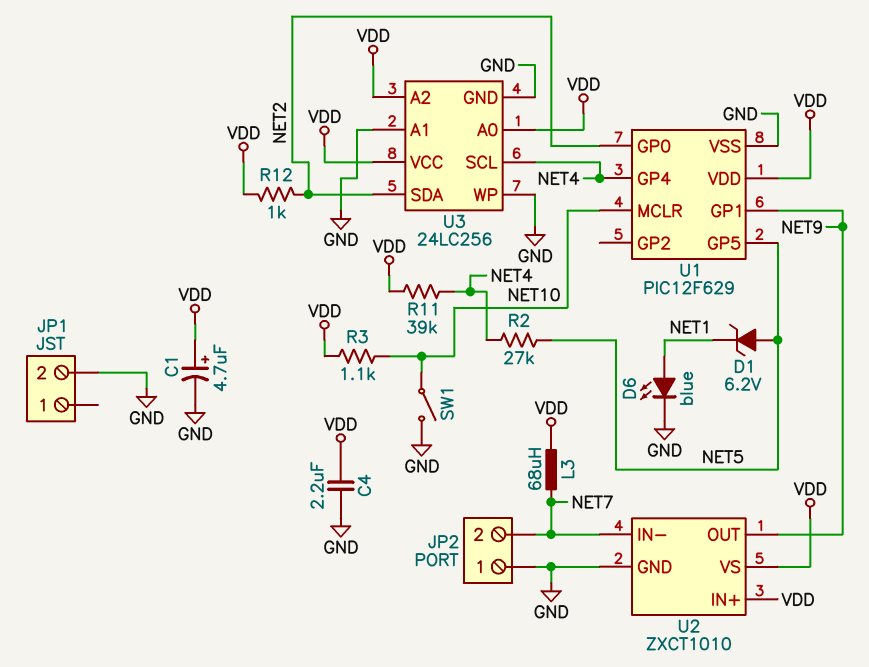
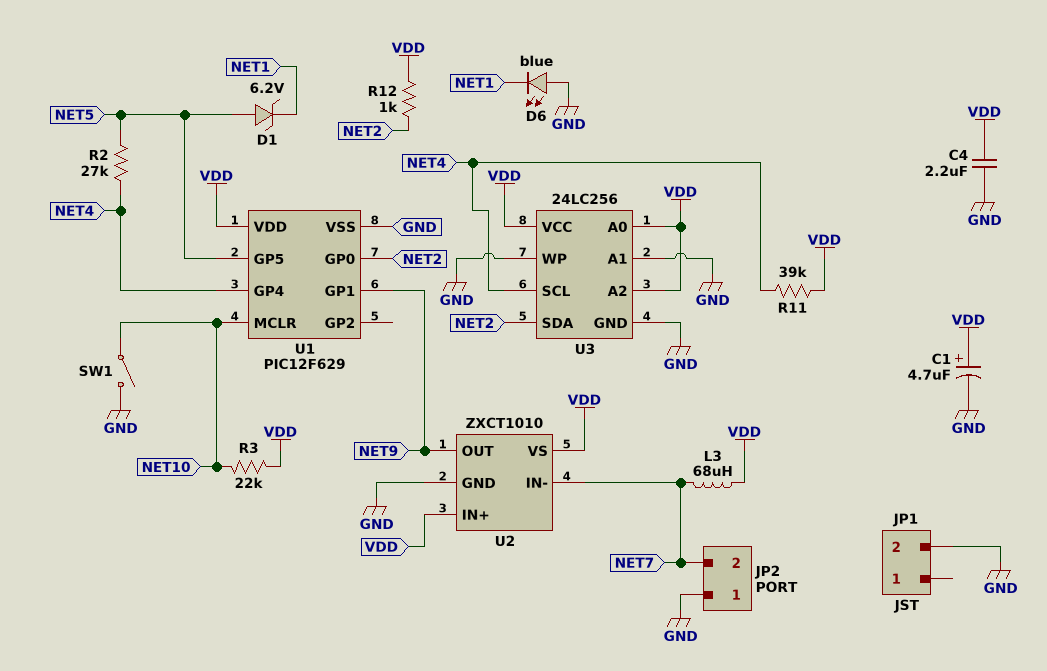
D6: LED blue (A NET1, K GND) -> LED blue (A GND, K NET1)
R3: 1.1k (NET10, VDD) -> 22k (NET10, VDD)

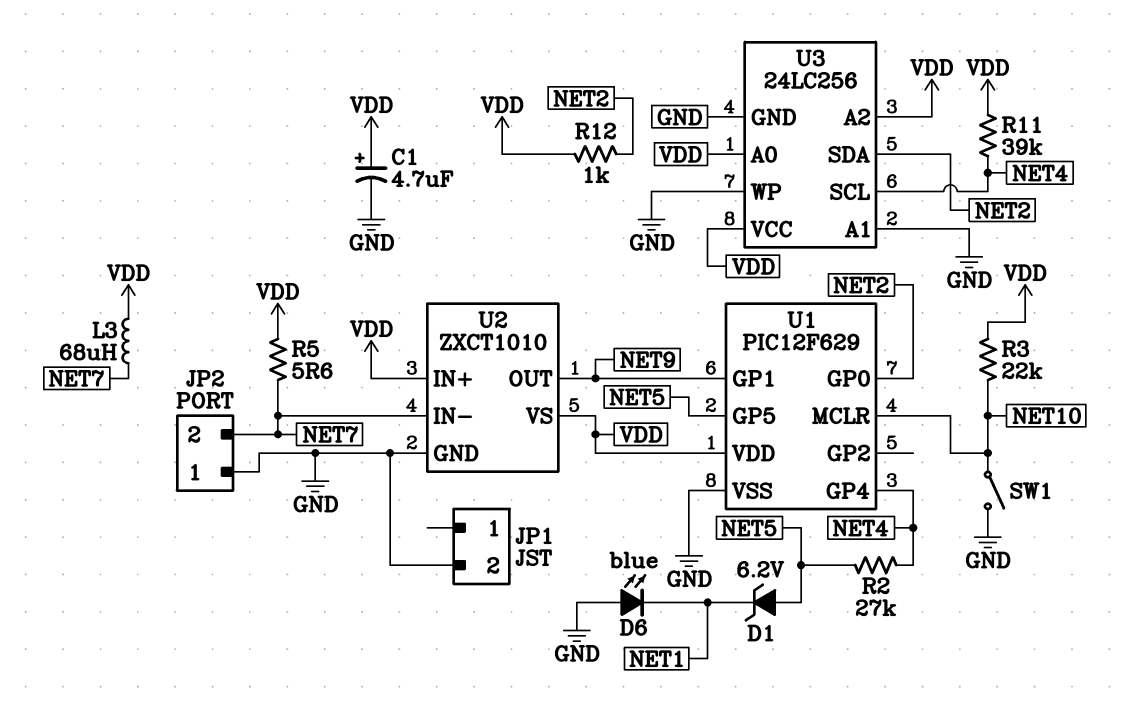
C4: 2.2uF (GND, VDD) -> none
R5: none -> 5.6 (NET7, VDD)

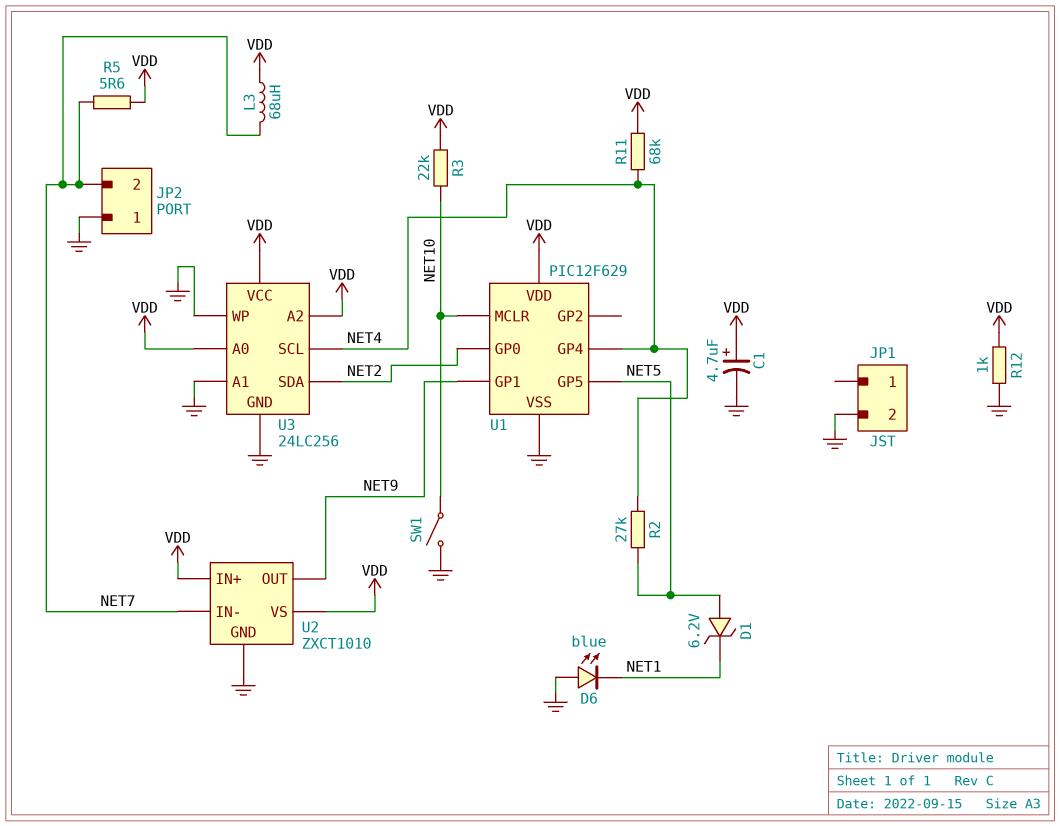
R11: 39k (NET4, VDD) -> 68k (NET4, VDD)
R12: 1k (NET2, VDD) -> 1k (GND, VDD)

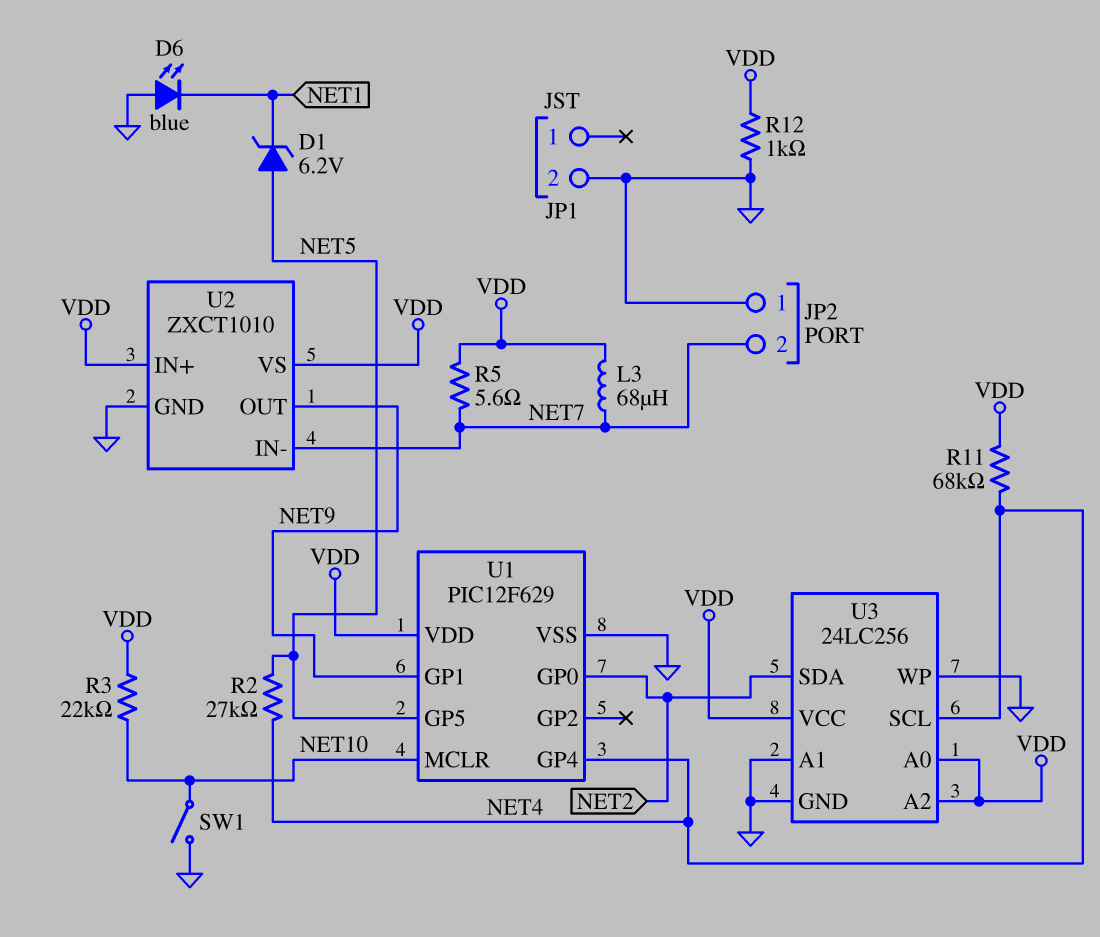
C1: 4.7uF (plus VDD, minus GND) -> none

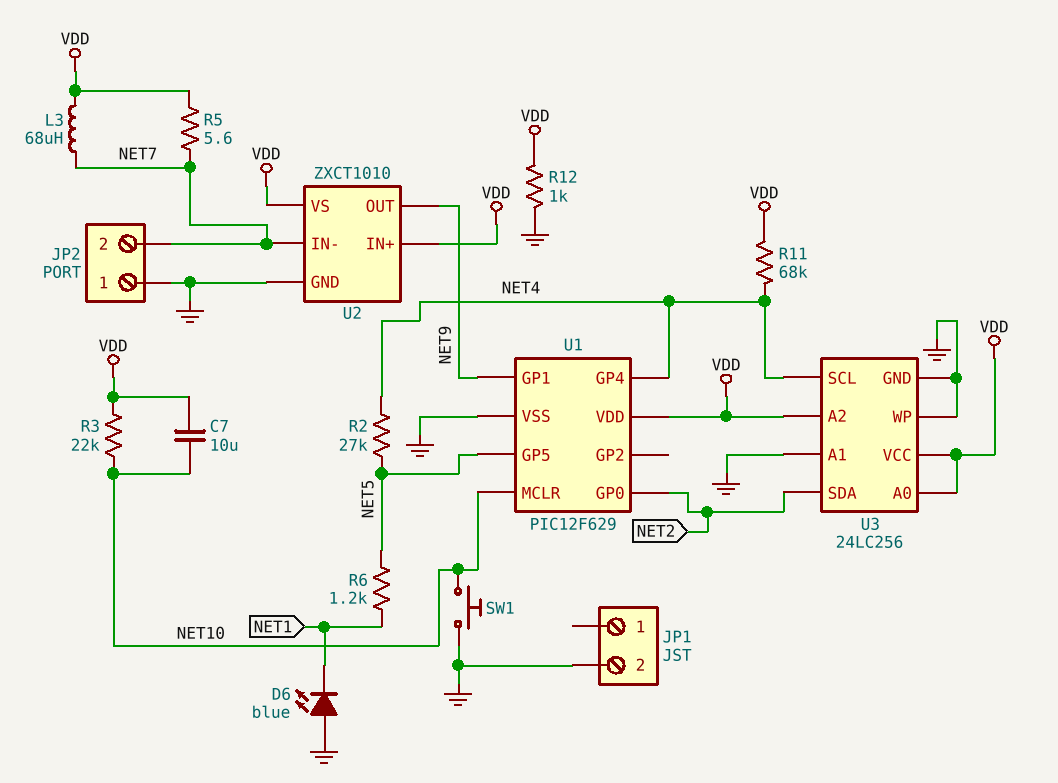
C7: none -> 10uF (NET10, VDD)
D1: zener 6.2V (A NET5, K NET1) -> none
R6: none -> 1.2k (NET1, NET5)
SW1: switch (GND, NET10) -> button (GND, NET10)

